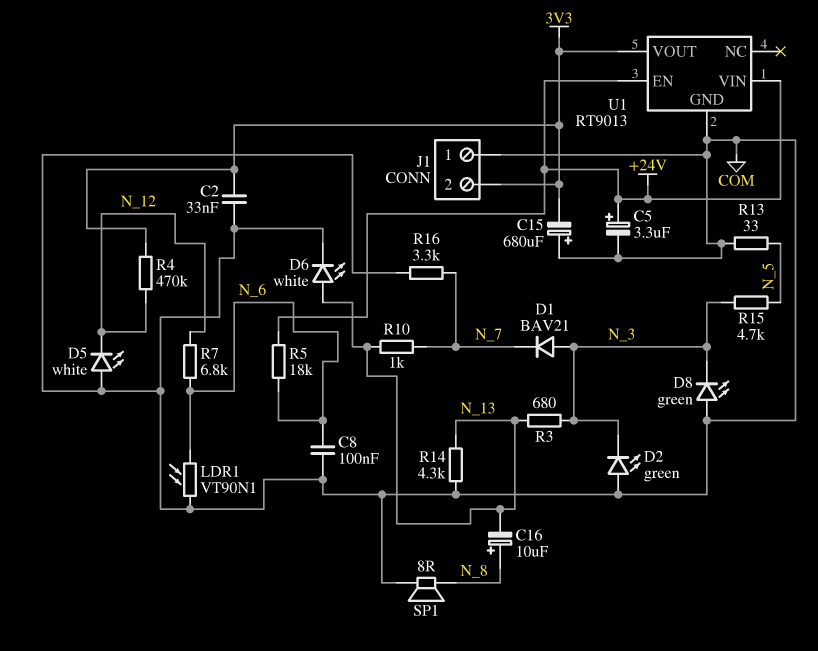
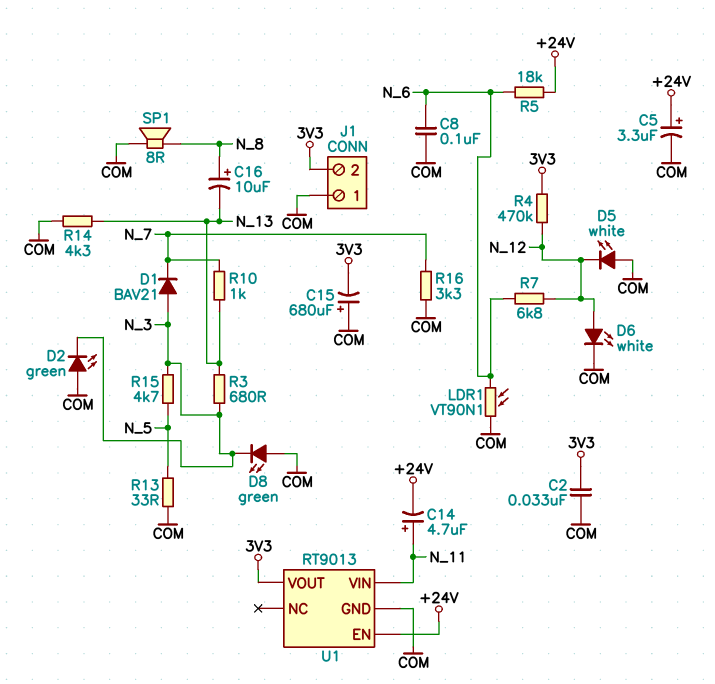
C14: none -> 4.7uF (plus N_11, minus +24V)
D6: LED white (A N_13, K COM) -> LED white (A N_12, K COM)
U1 pin VIN: +24V -> N_11

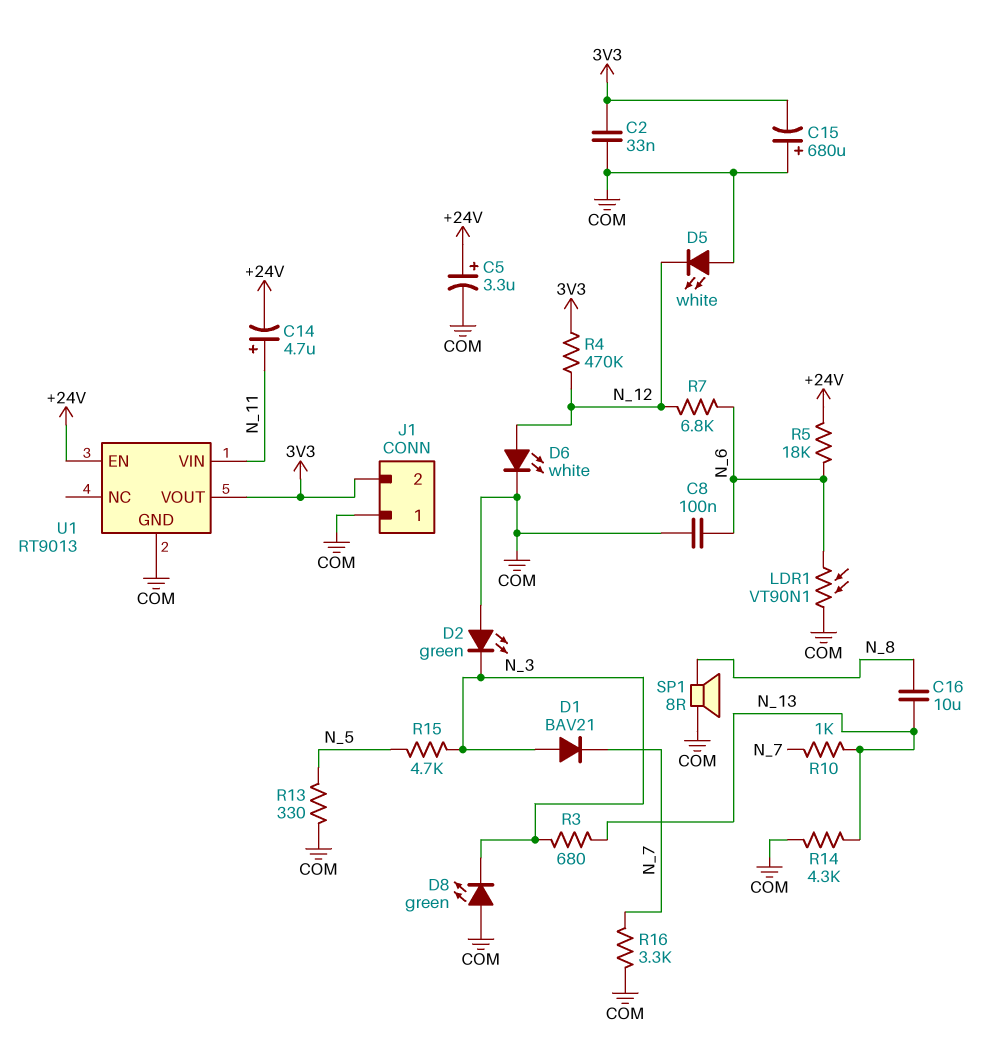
C16: 10uF (plus N_8, minus N_13) -> 10uF (N_8, N_13)
R13: 33 (COM, N_5) -> 330 (COM, N_5)

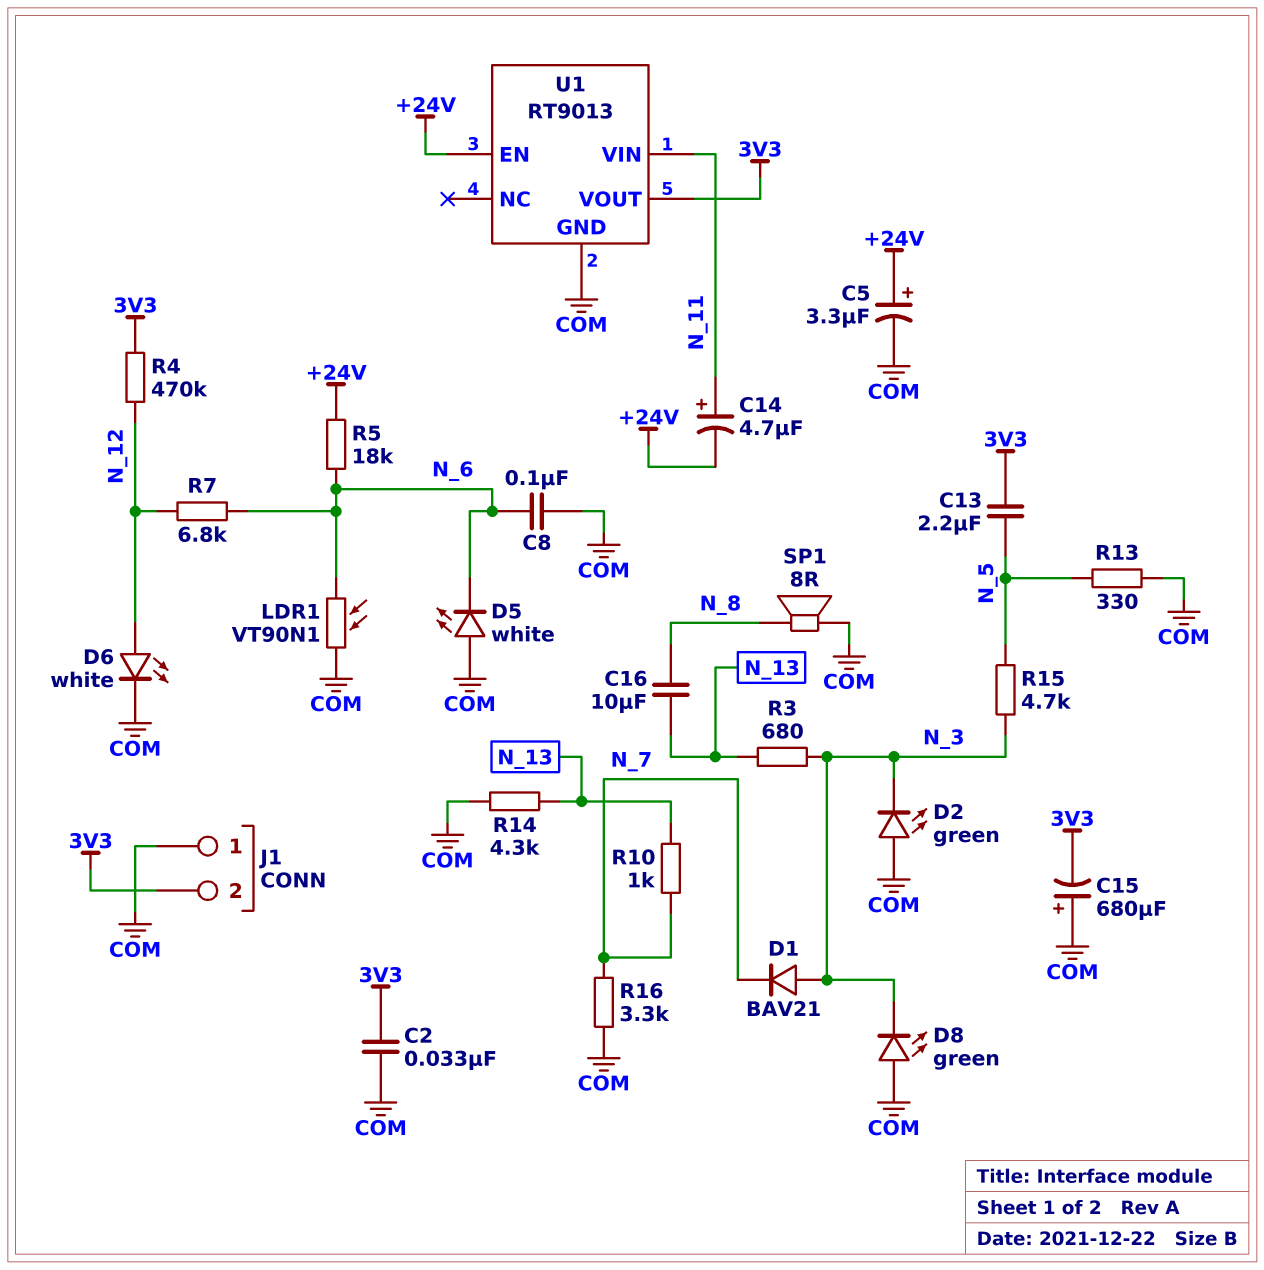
C13: none -> 2.2uF (3V3, N_5)
D5: LED white (A COM, K N_12) -> LED white (A COM, K N_6)

